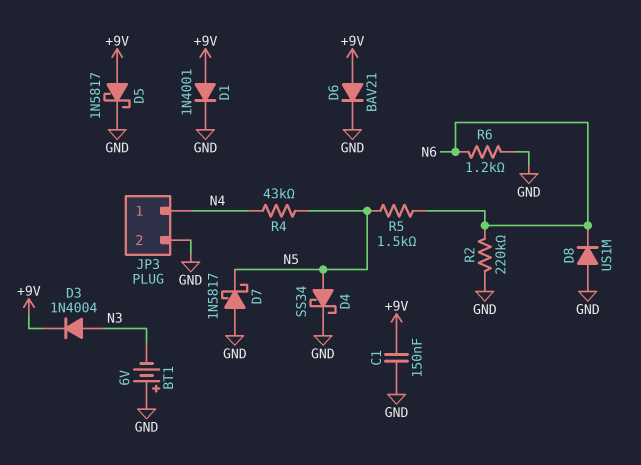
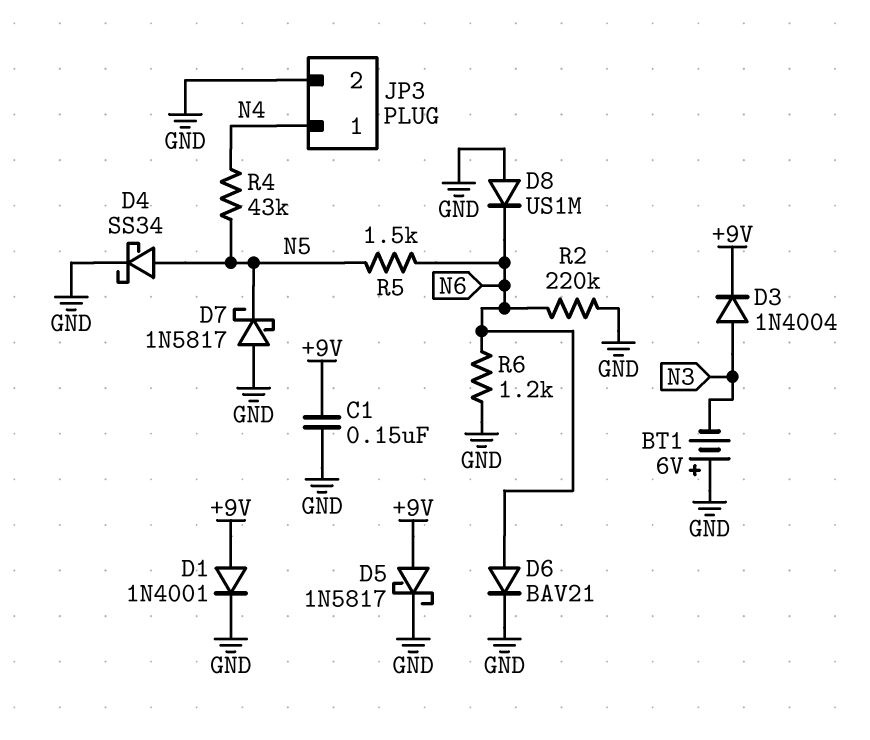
D6: diode BAV21 (A +9V, K GND) -> diode BAV21 (A N6, K GND)

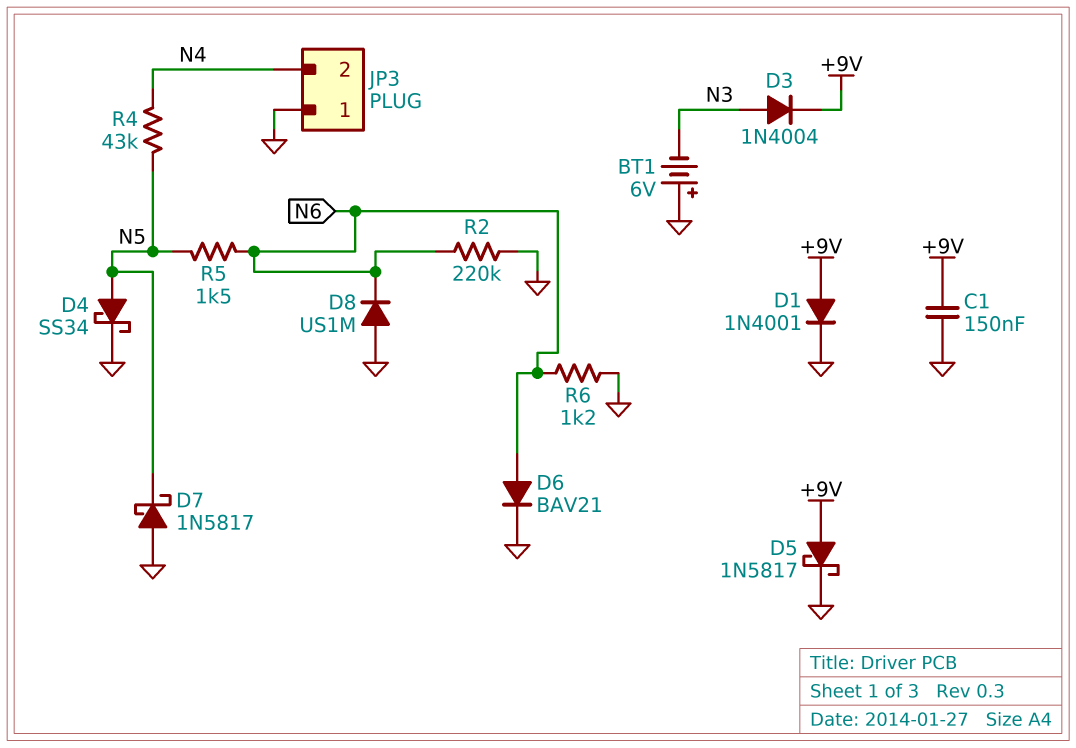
JP3 pin 1: N4 -> GND
JP3 pin 2: GND -> N4

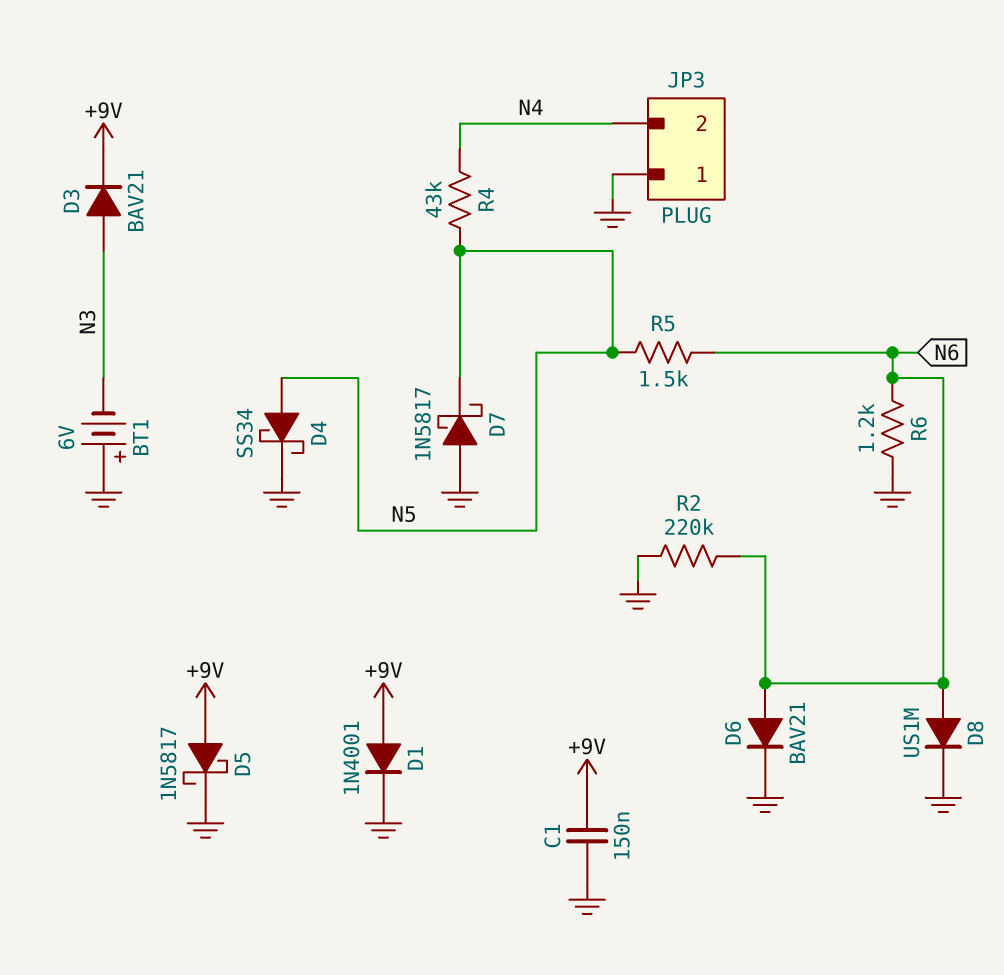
D3: diode 1N4004 (A N3, K +9V) -> diode BAV21 (A N3, K +9V)
D8: diode US1M (A GND, K N6) -> diode US1M (A N6, K GND)

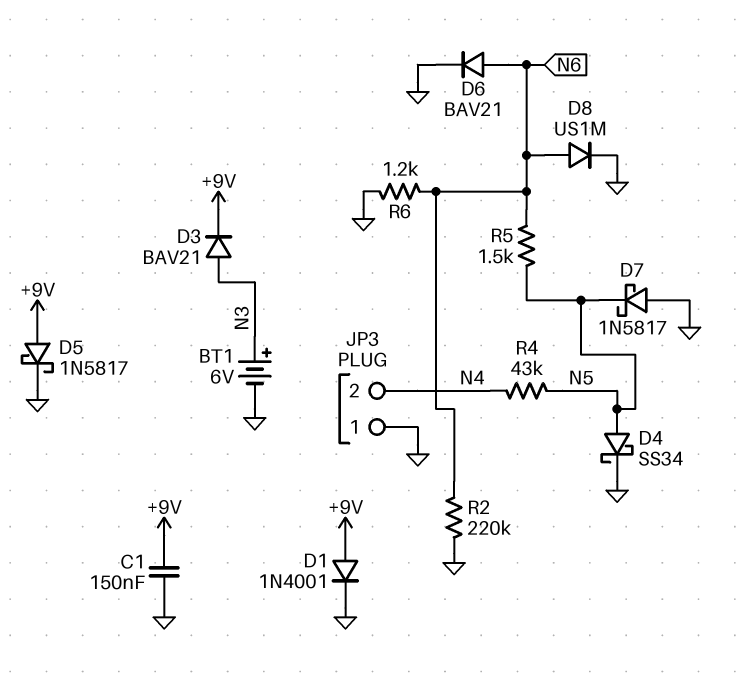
BT1: 6V (plus GND, minus N3) -> 6V (plus N3, minus GND)

